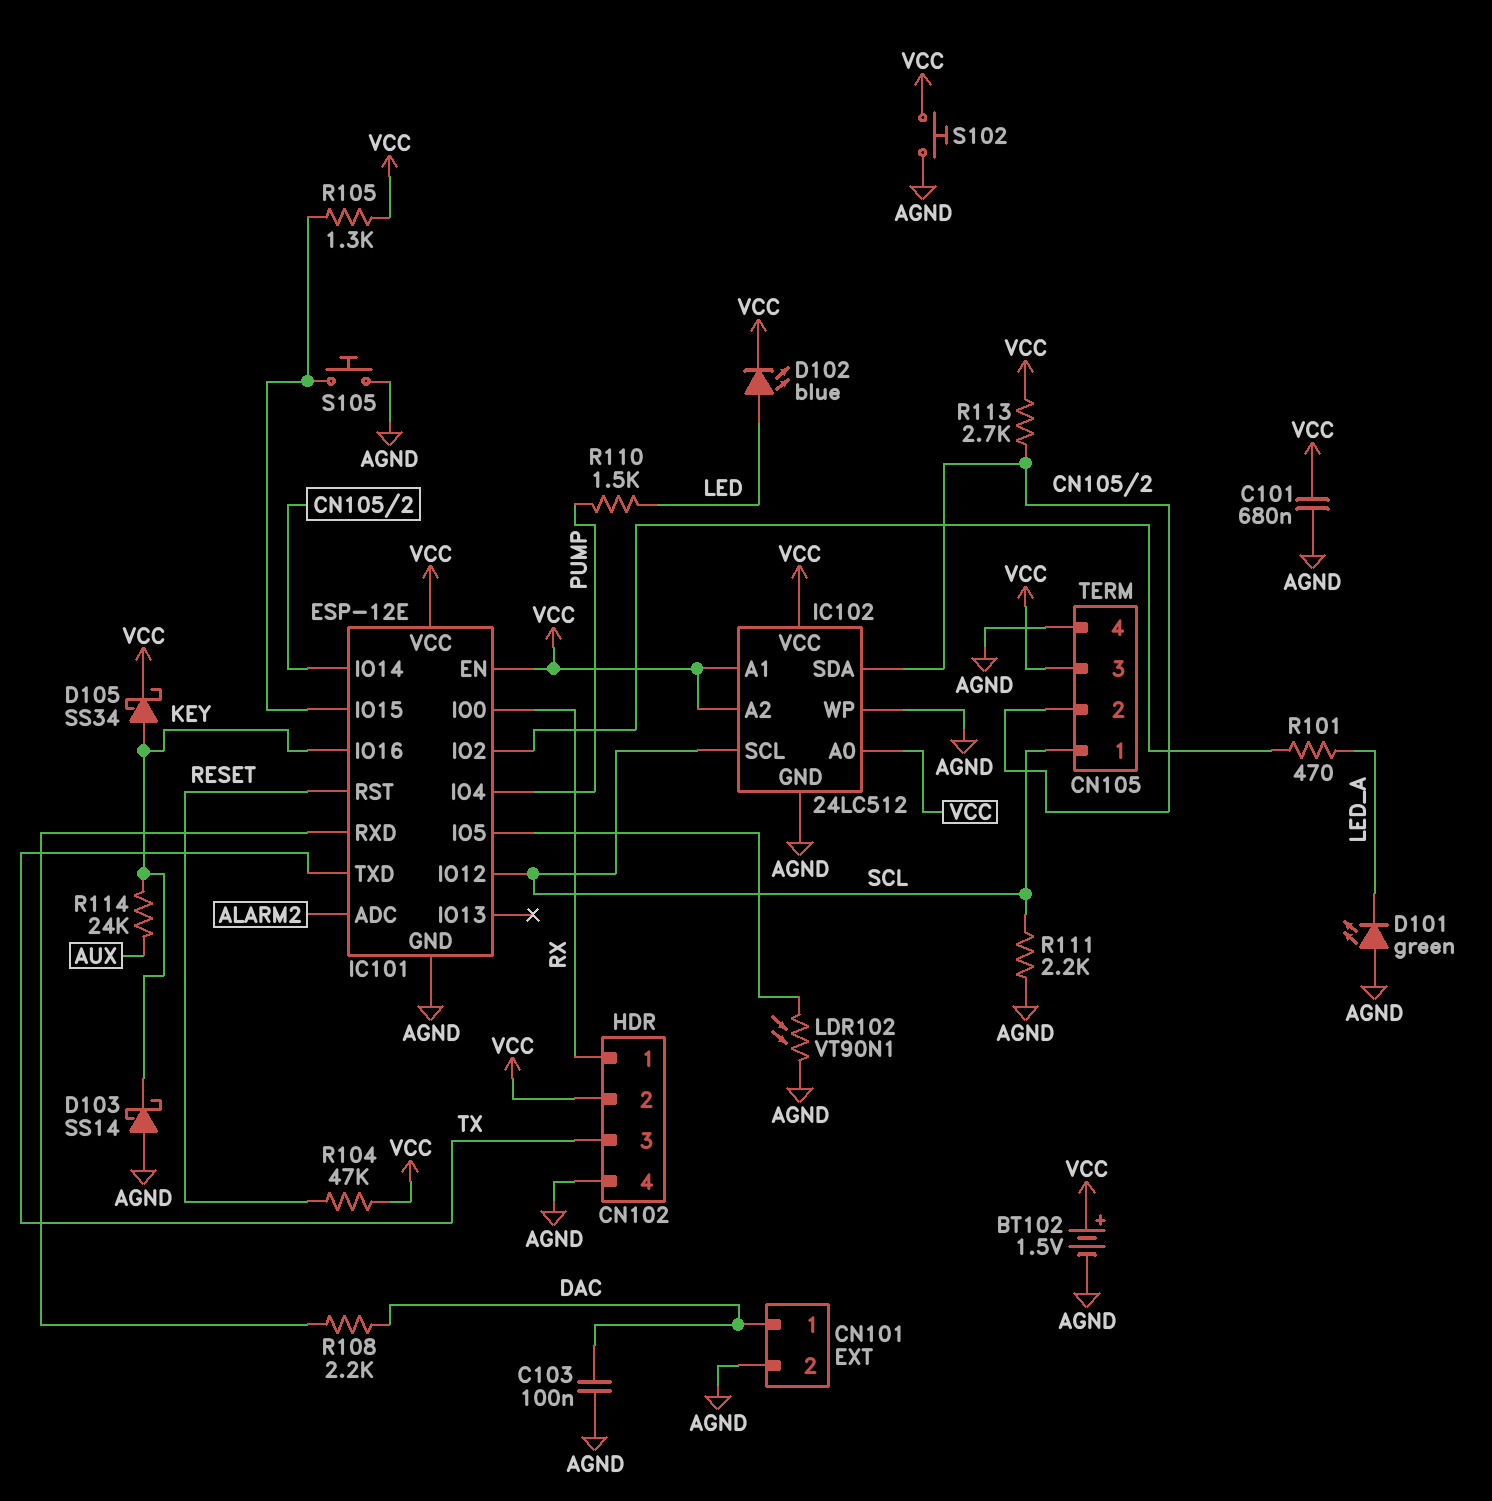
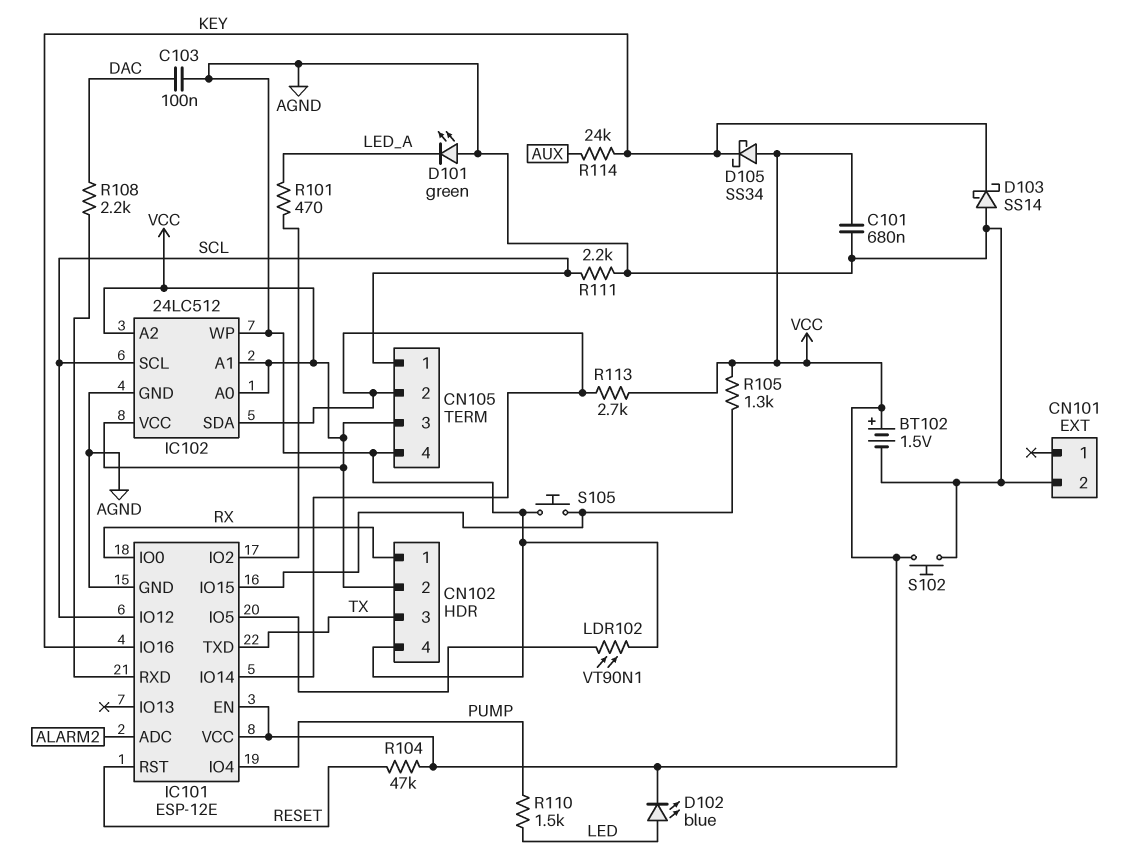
CN101 pin 1: DAC -> none
D105: schottky SS34 (A KEY, K VCC) -> schottky SS34 (A VCC, K KEY)

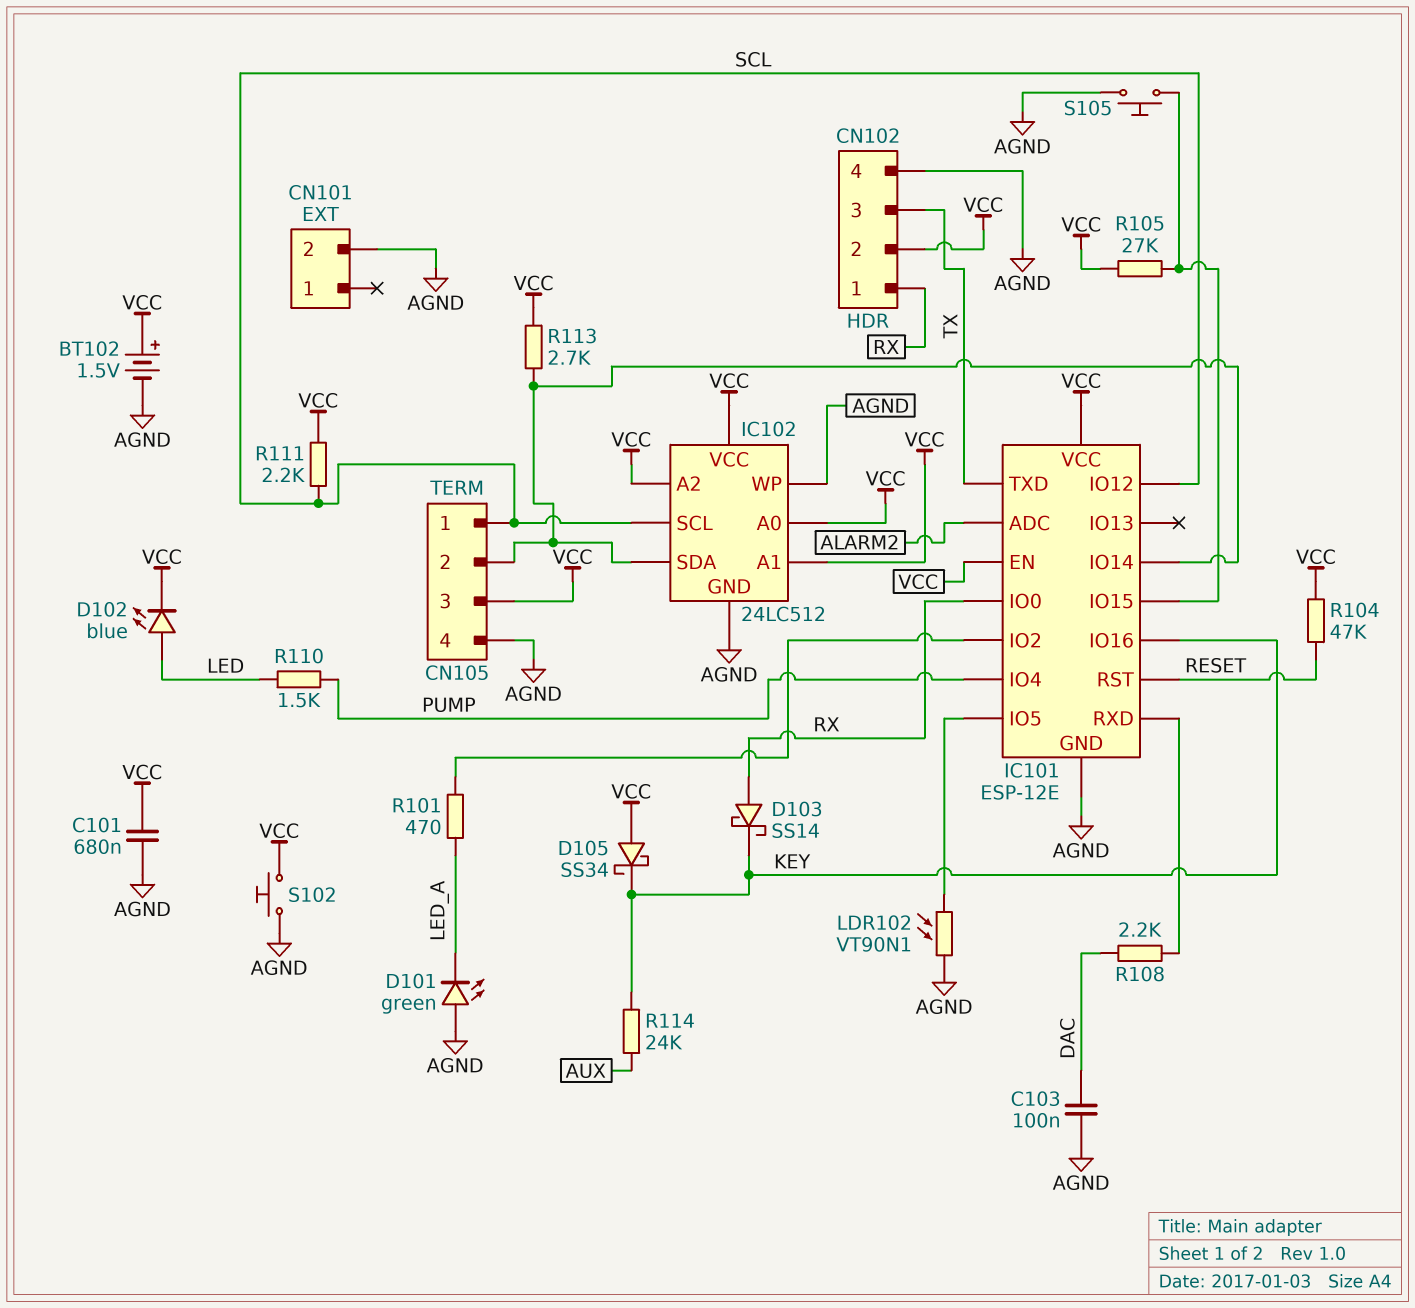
D103: schottky SS14 (A AGND, K KEY) -> schottky SS14 (A RX, K KEY)
R105: 1.3k (IC101/IO15, VCC) -> 27k (IC101/IO15, VCC)
R111: 2.2k (AGND, SCL) -> 2.2k (SCL, VCC)

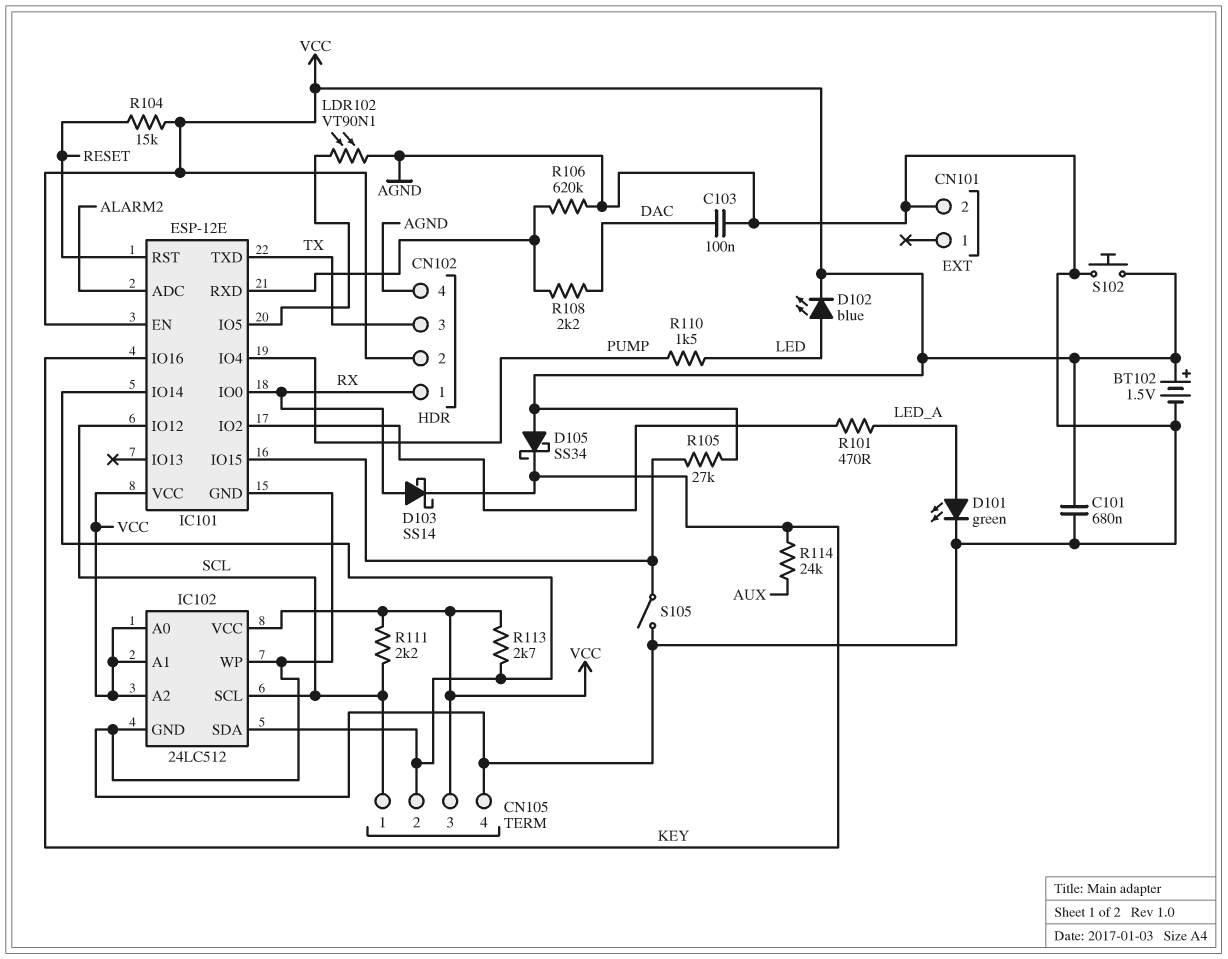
D101: LED green (A AGND, K LED_A) -> LED green (A LED_A, K AGND)
R104: 47k (RESET, VCC) -> 15k (RESET, VCC)
R106: none -> 620k (AGND, IC101/RXD)
S105: button (AGND, IC101/IO15) -> switch (AGND, IC101/IO15)

